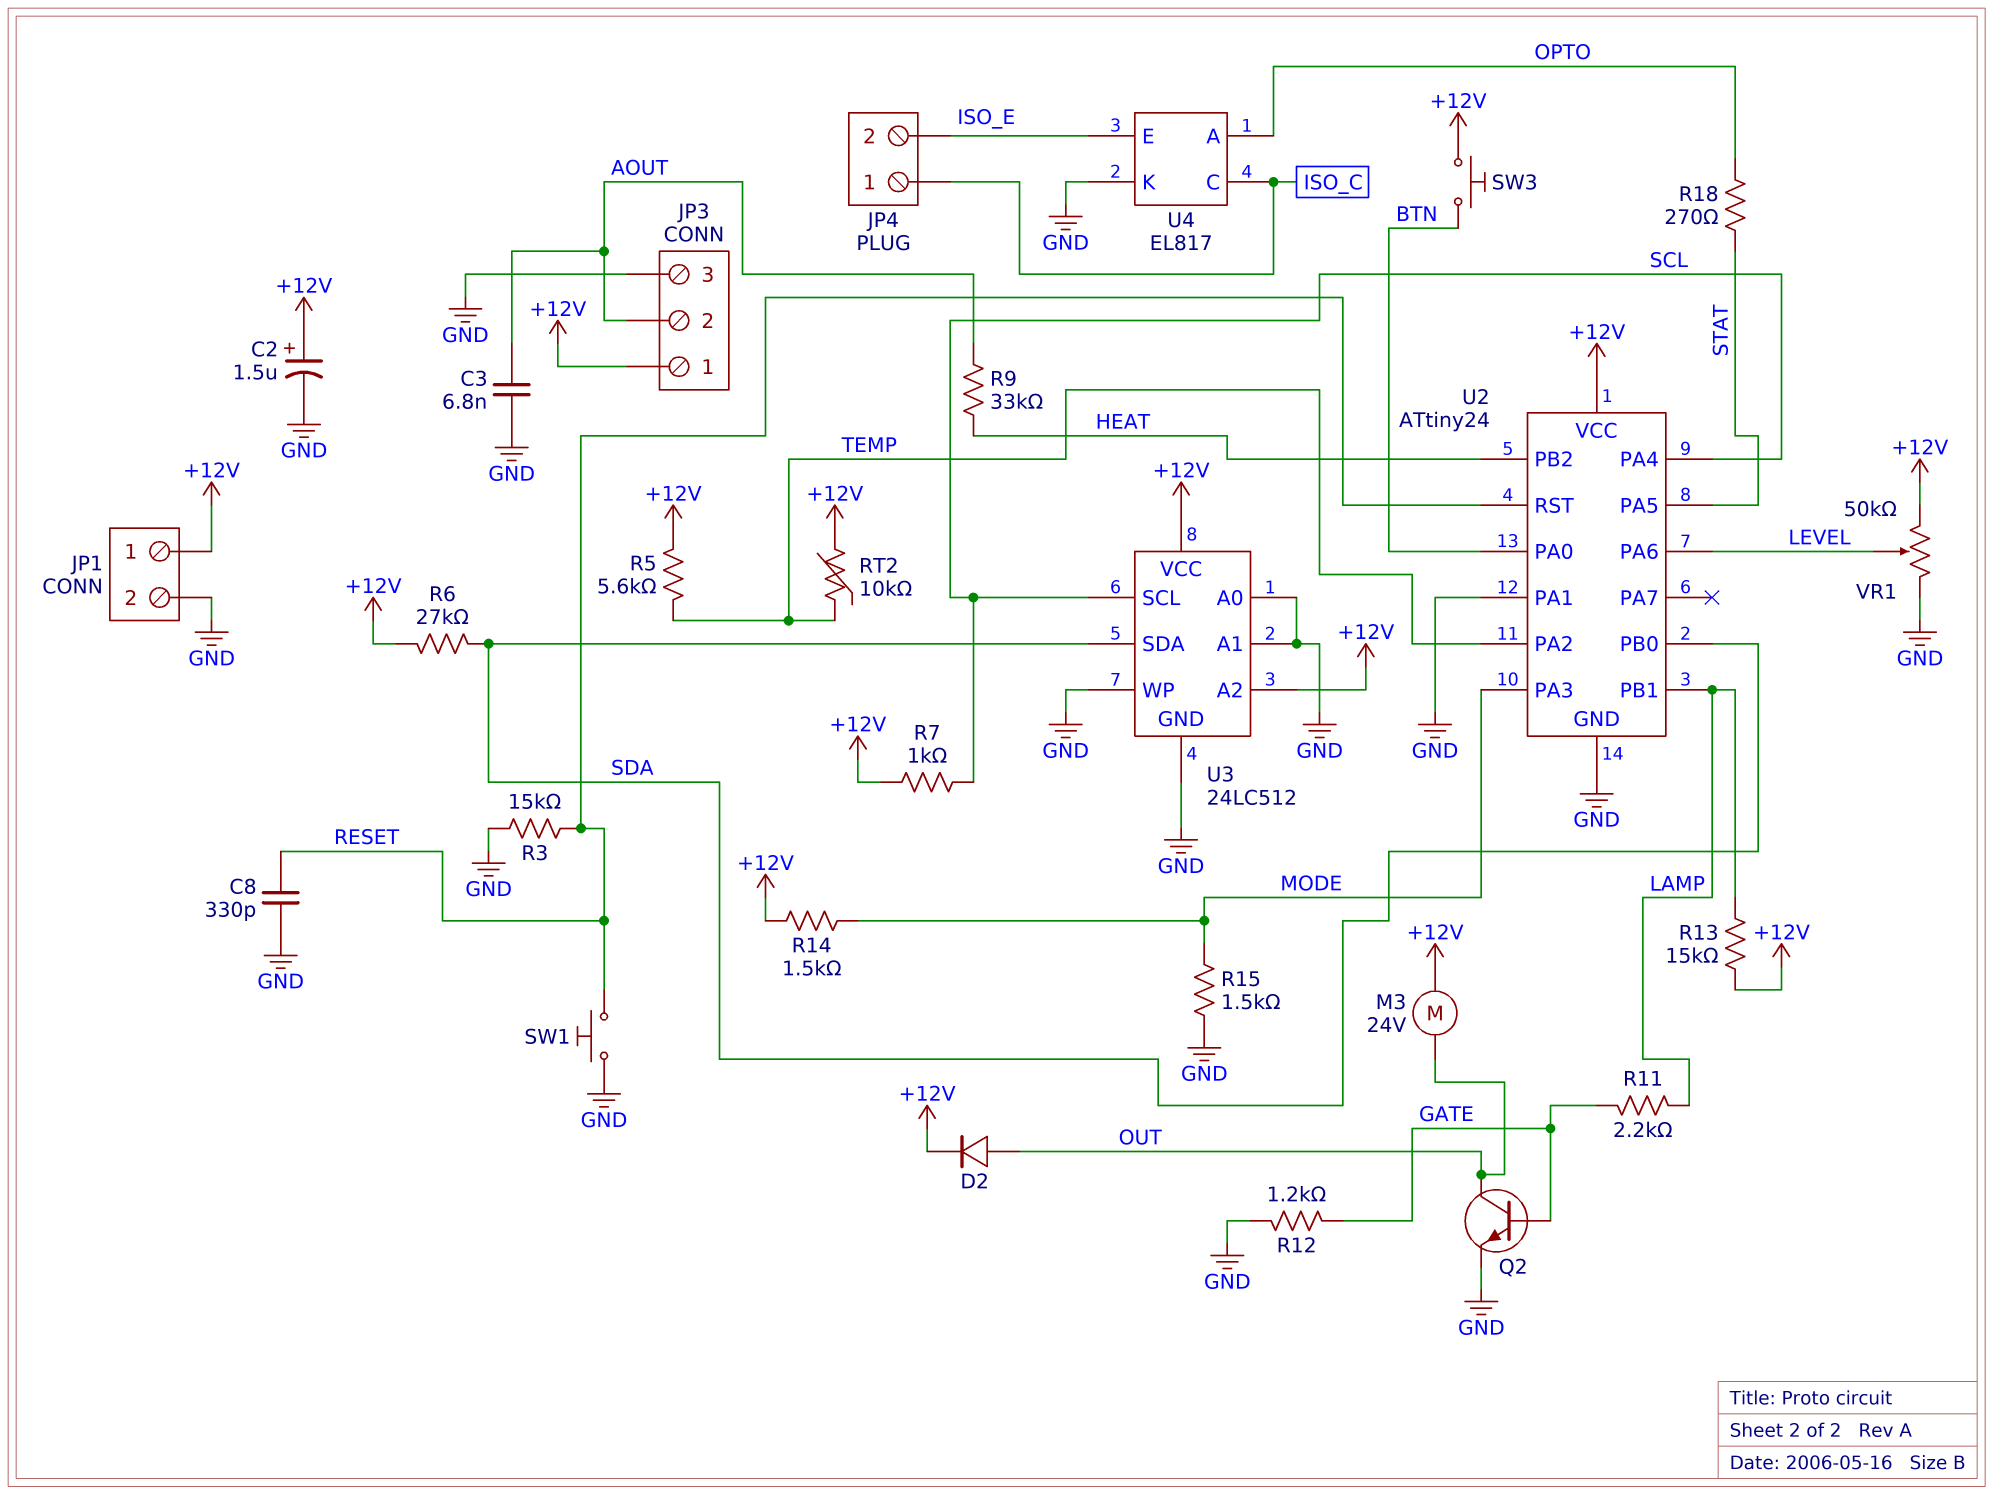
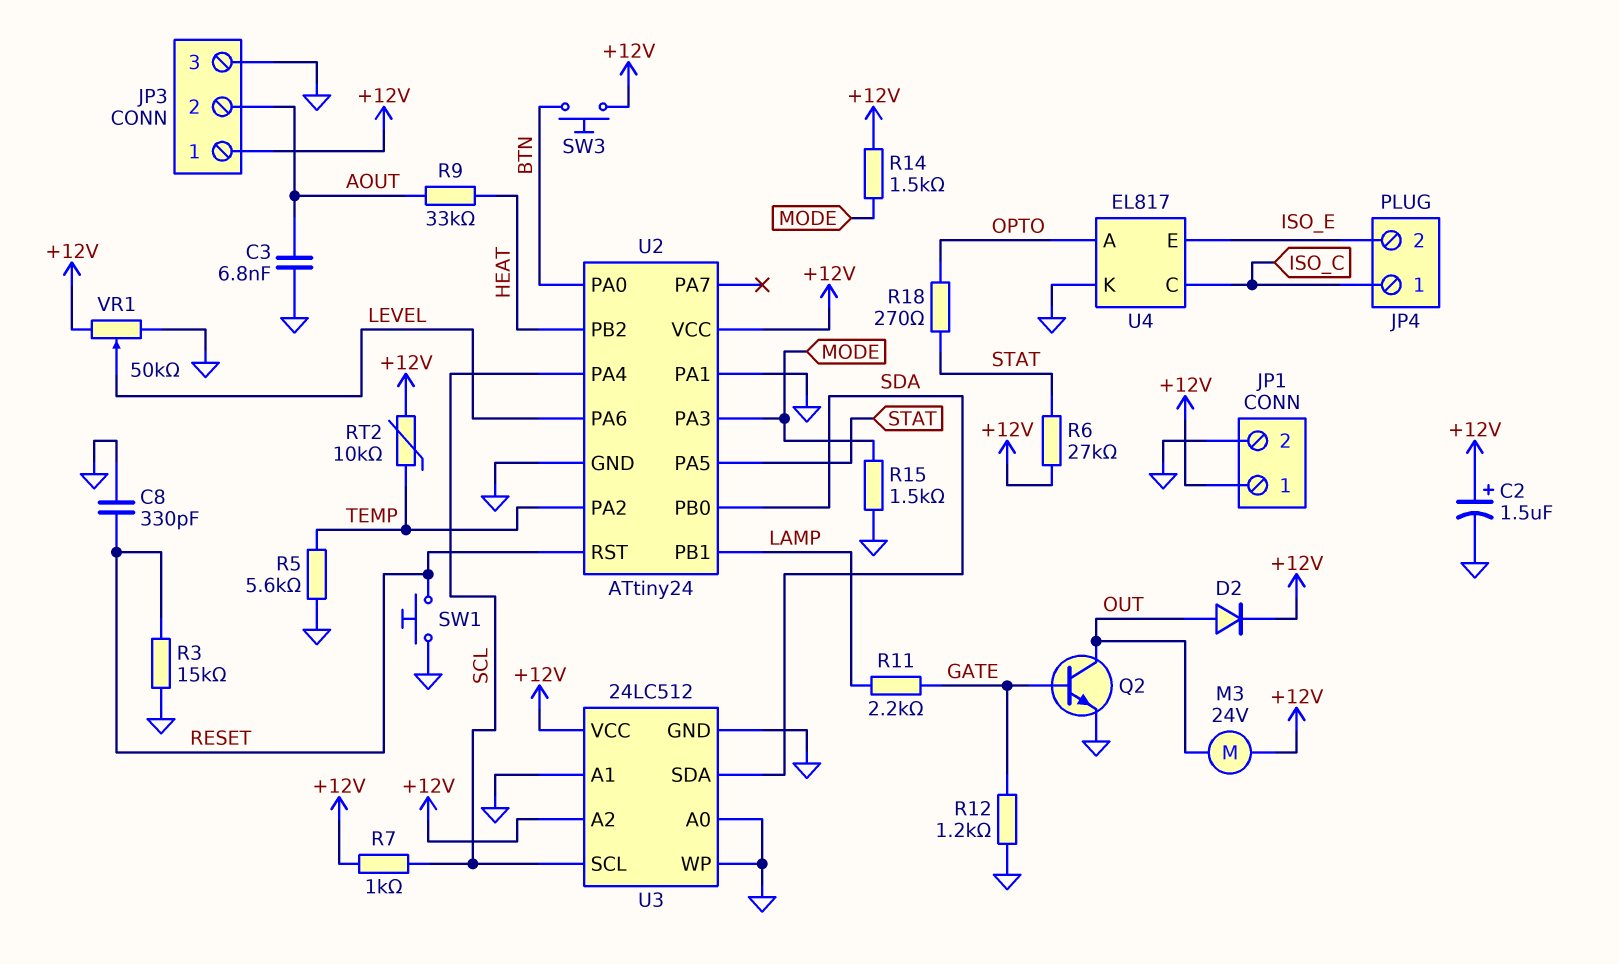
R5: 5.6k (+12V, TEMP) -> 5.6k (GND, TEMP)
R6: 27k (+12V, SDA) -> 27k (+12V, STAT)
R13: 15k (+12V, LAMP) -> none

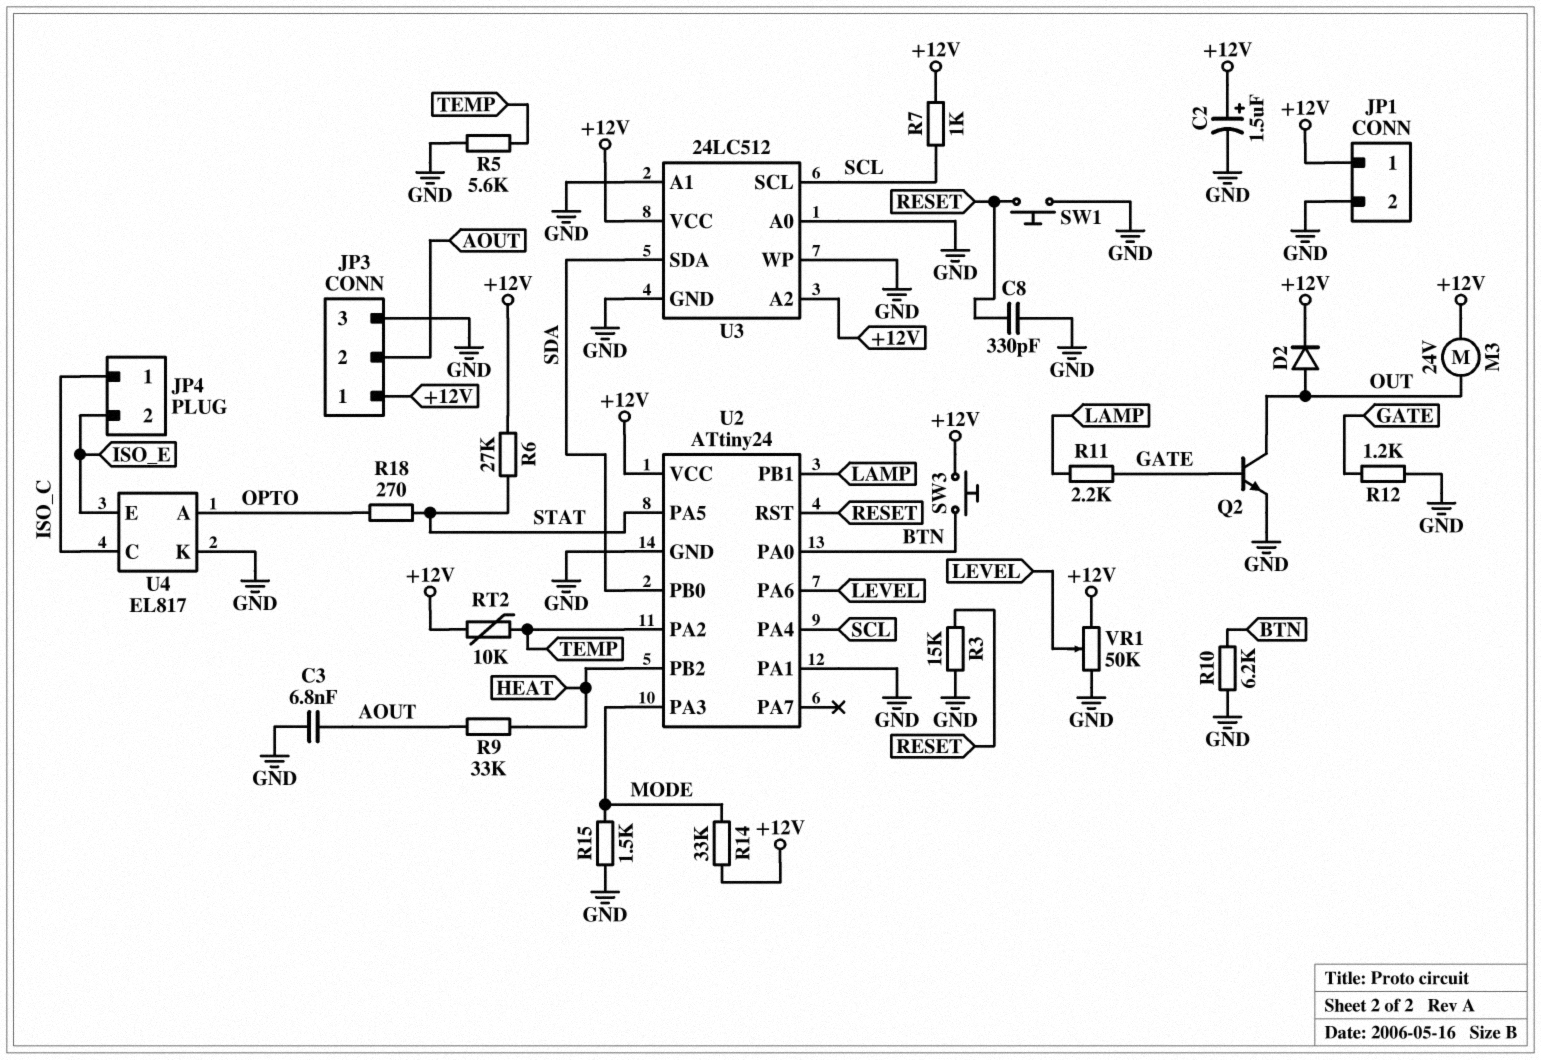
R10: none -> 6.2k (BTN, GND)
R14: 1.5k (+12V, MODE) -> 33k (+12V, MODE)

